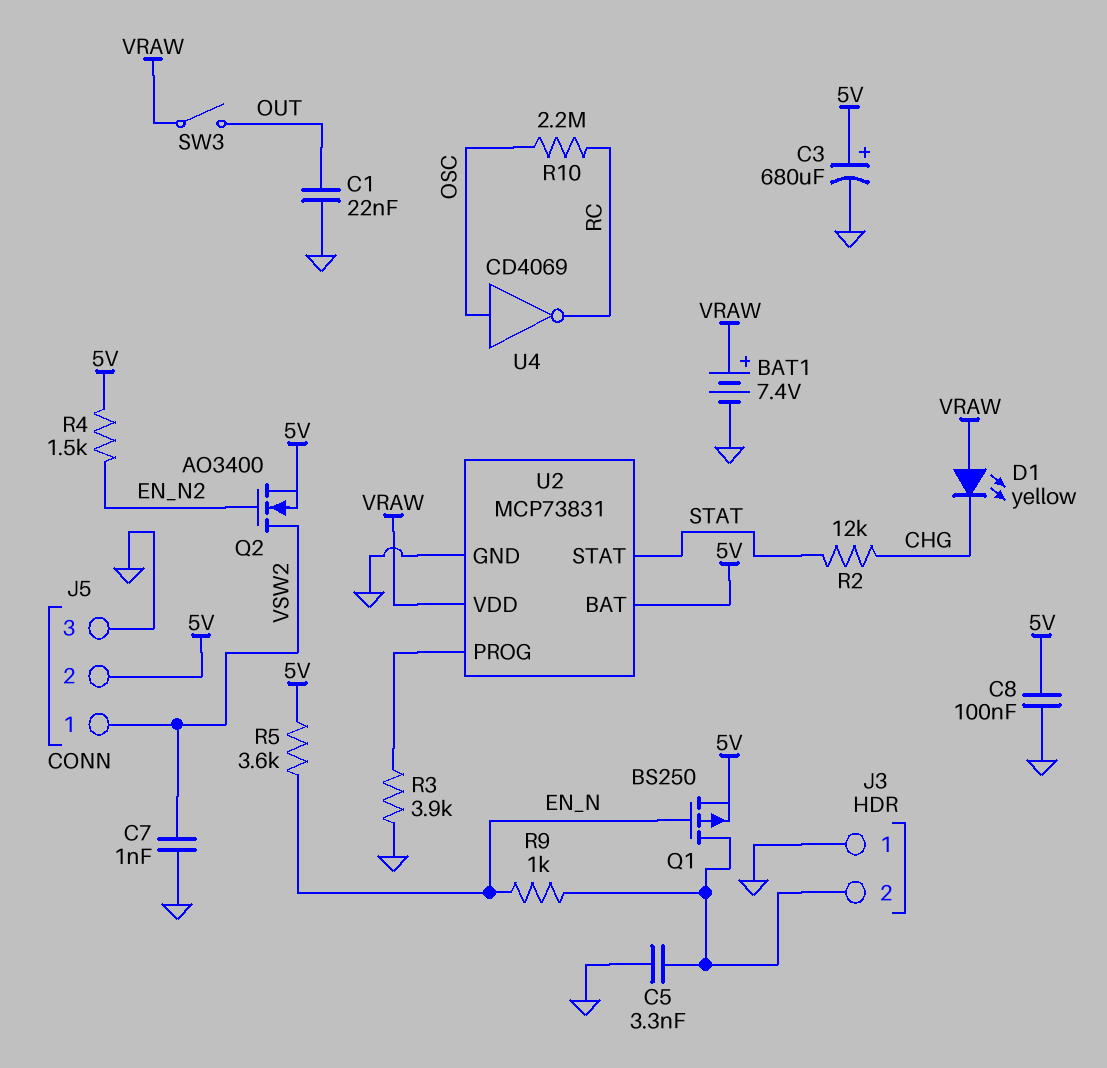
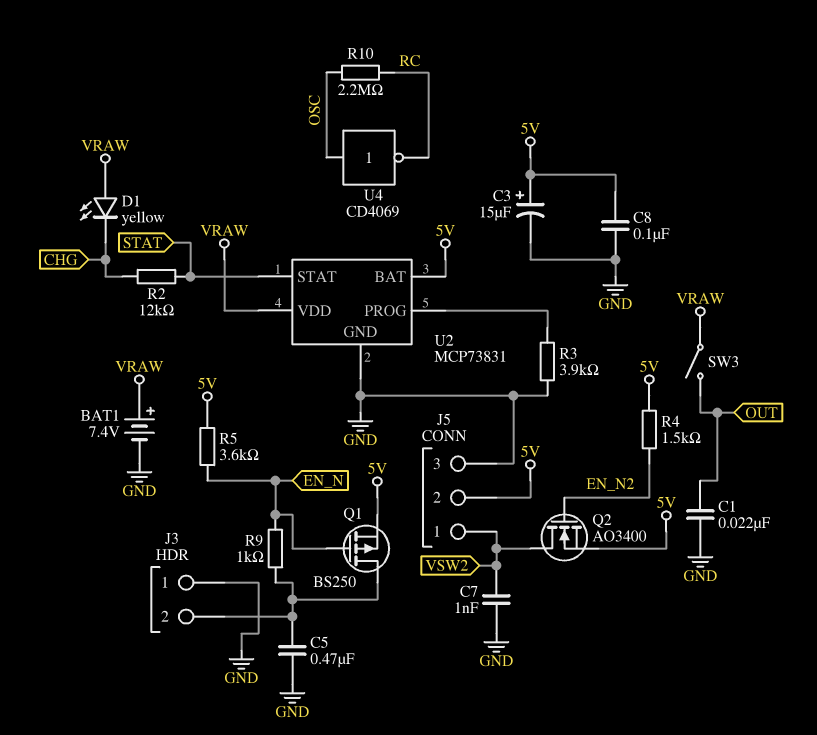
C3: 680uF (plus 5V, minus GND) -> 15uF (plus 5V, minus GND)
C5: 3.3nF (GND, J3/2) -> 470nF (GND, J3/2)

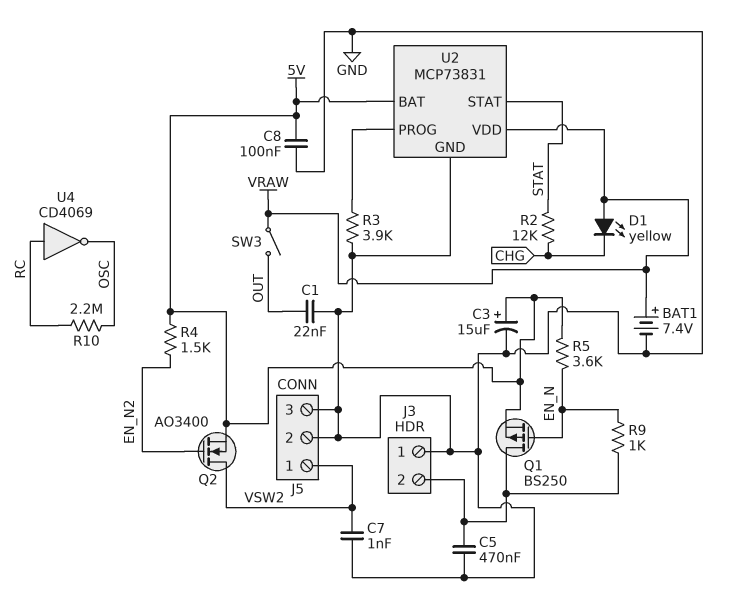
J5 pin 2: 5V -> GND
U4: NOT CD4069 (in OSC, out RC) -> NOT CD4069 (in RC, out OSC)

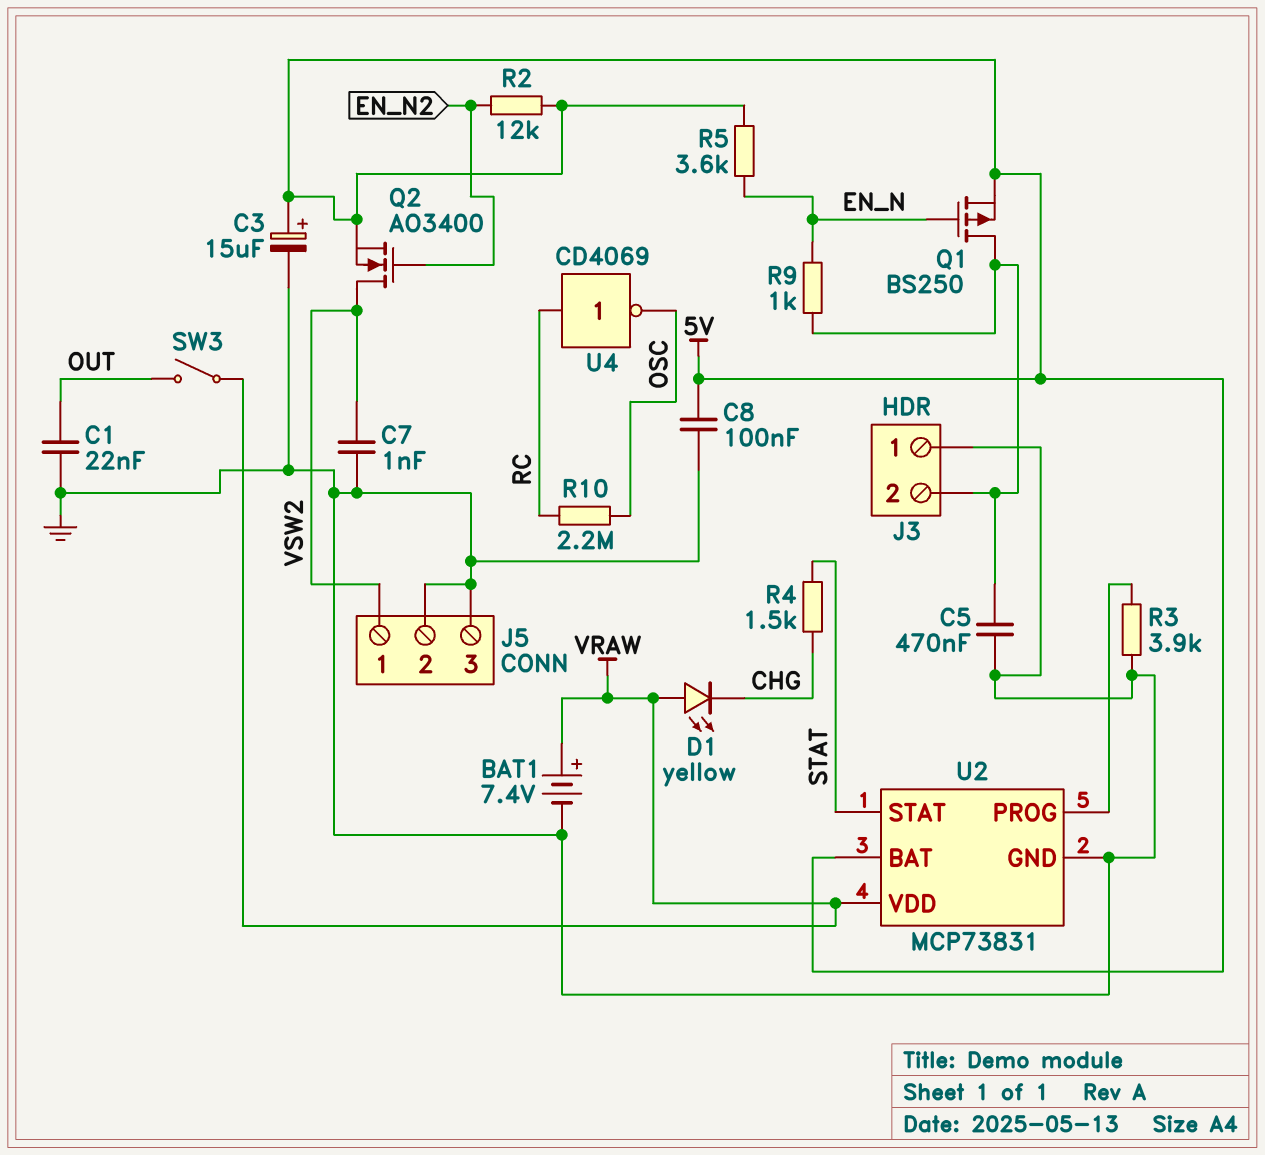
R2: 12k (CHG, STAT) -> 12k (5V, EN_N2)
R4: 1.5k (5V, EN_N2) -> 1.5k (CHG, STAT)

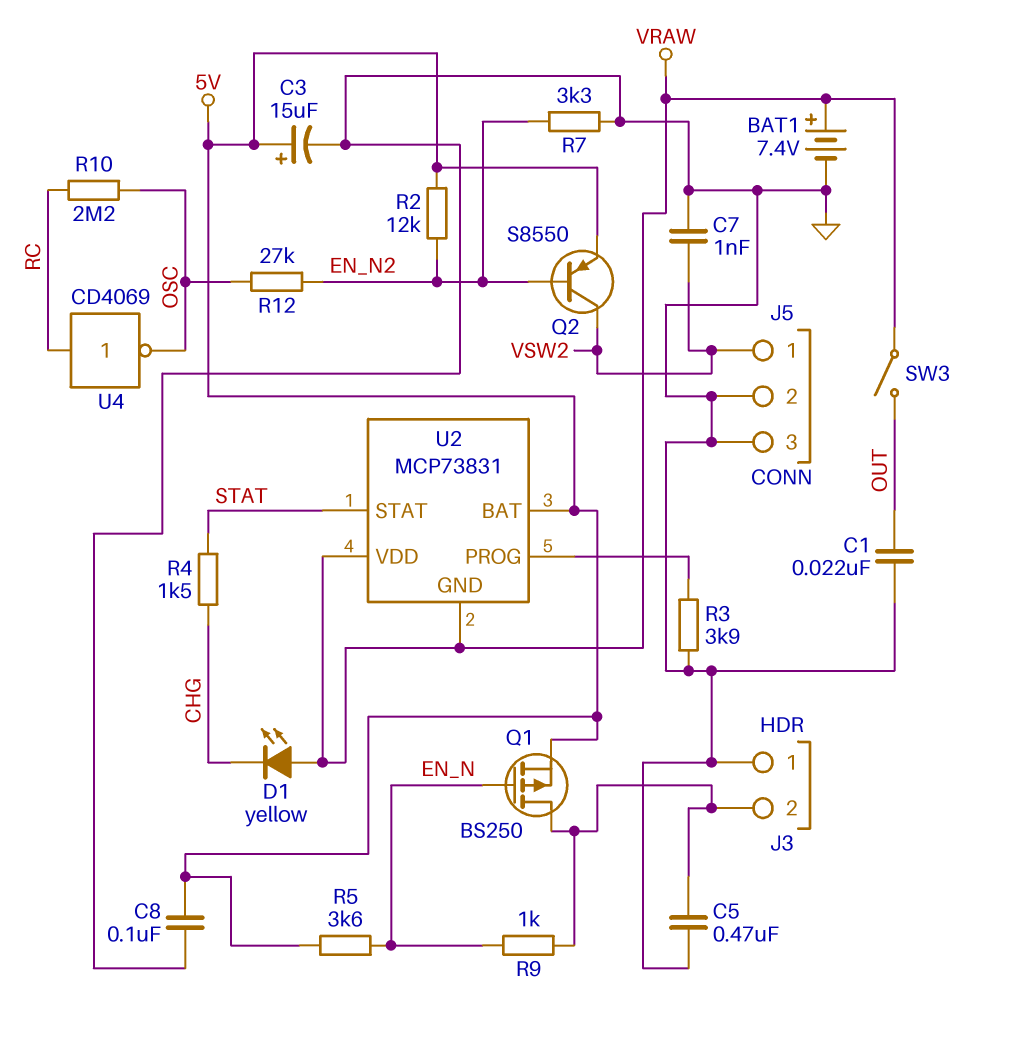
Q2: NMOS AO3400 (G EN_N2, D VSW2, S 5V) -> PNP S8550 (B EN_N2, C VSW2, E 5V)
R7: none -> 3.3k (EN_N2, GND)
R12: none -> 27k (EN_N2, OSC)
U2 pin GND: GND -> VRAW

